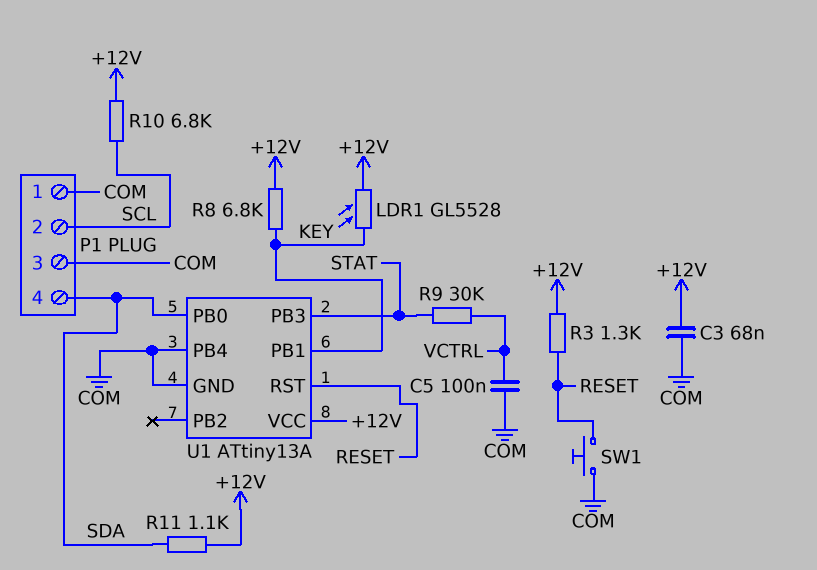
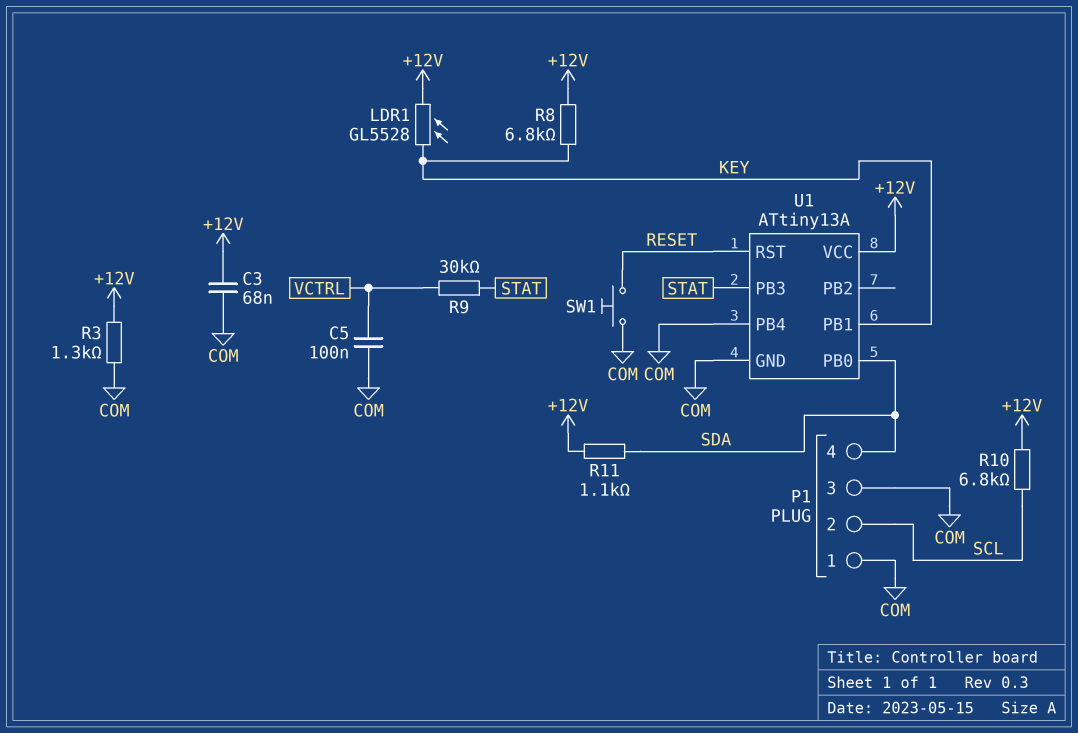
R3: 1.3k (+12V, RESET) -> 1.3k (+12V, COM)

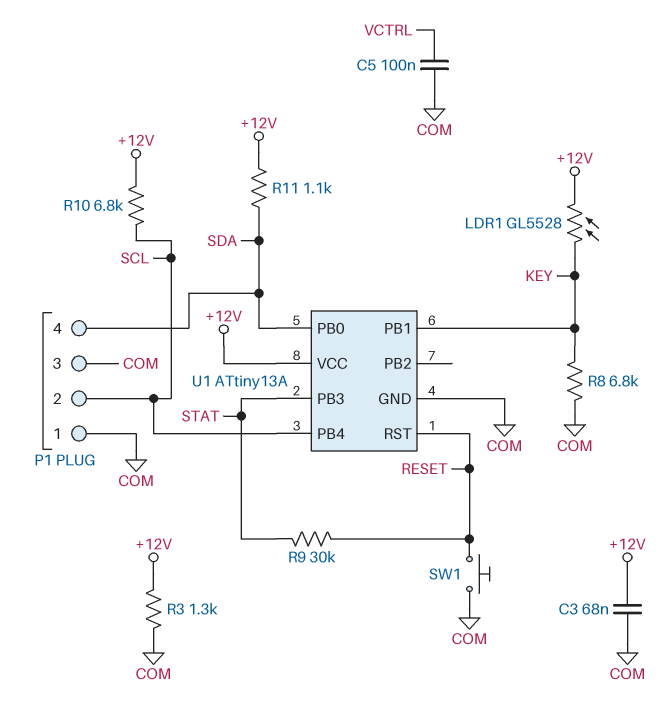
R8: 6.8k (+12V, KEY) -> 6.8k (COM, KEY)
R9: 30k (STAT, VCTRL) -> 30k (RESET, STAT)
U1 pin PB4: COM -> SCL

